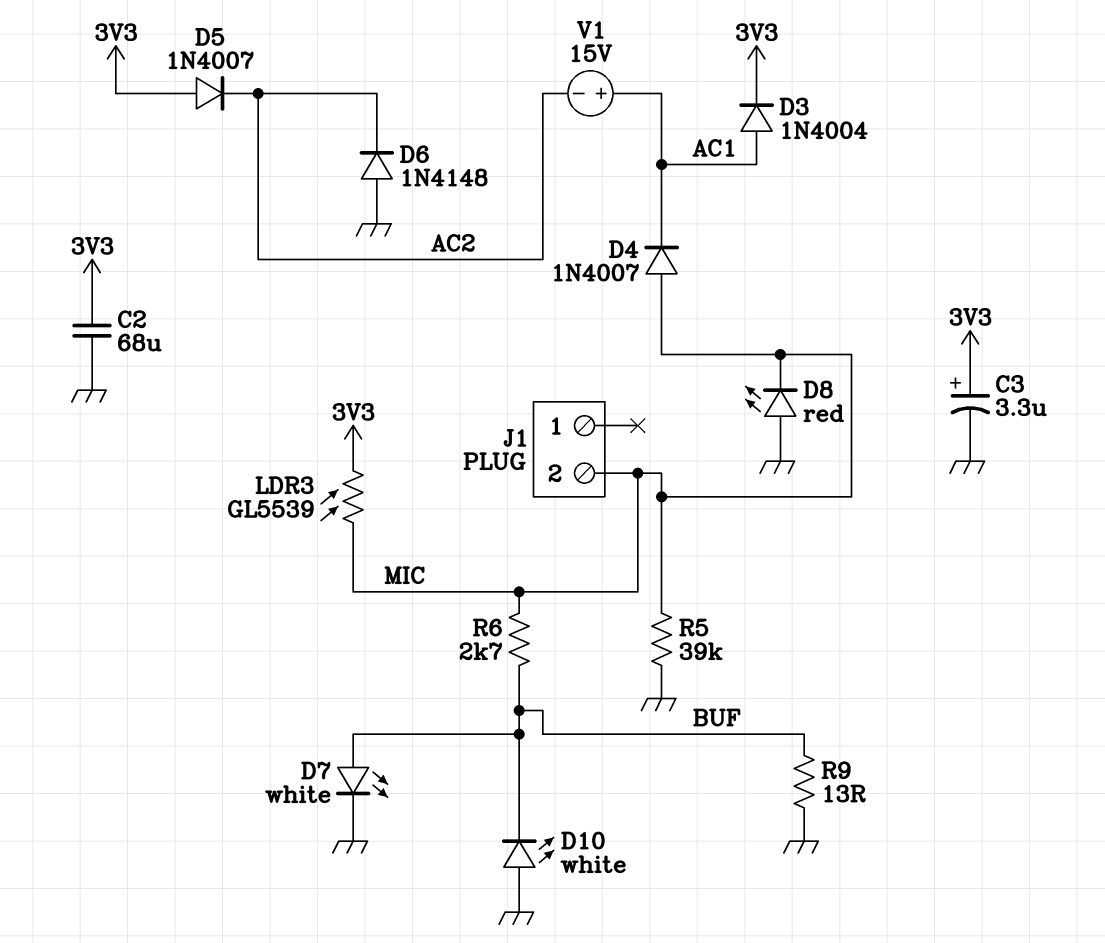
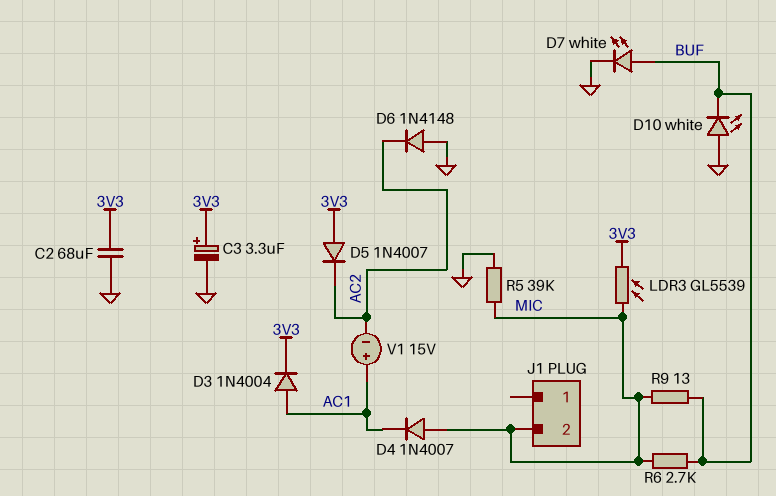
D8: LED red (A GND, K MIC) -> none
R9: 13 (BUF, GND) -> 13 (BUF, MIC)

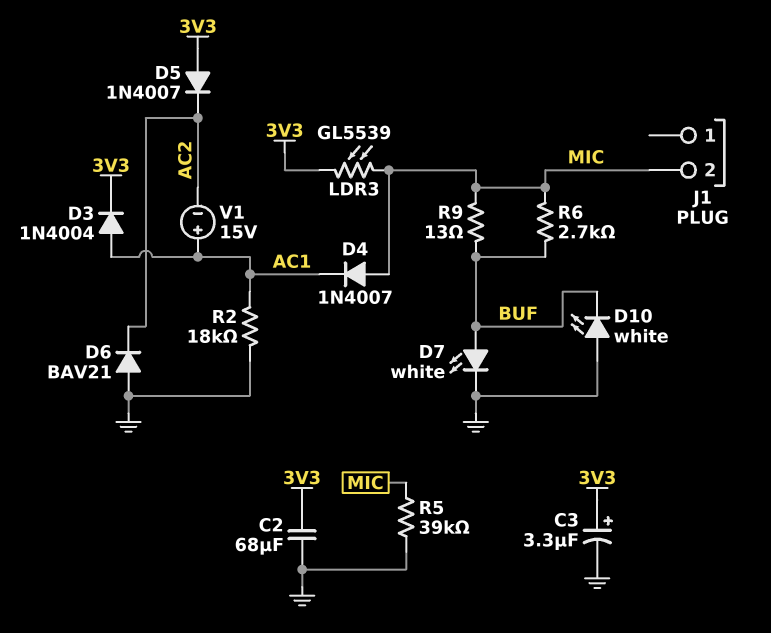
D6: diode 1N4148 (A GND, K AC2) -> diode BAV21 (A GND, K AC2)
R2: none -> 18k (AC1, GND)

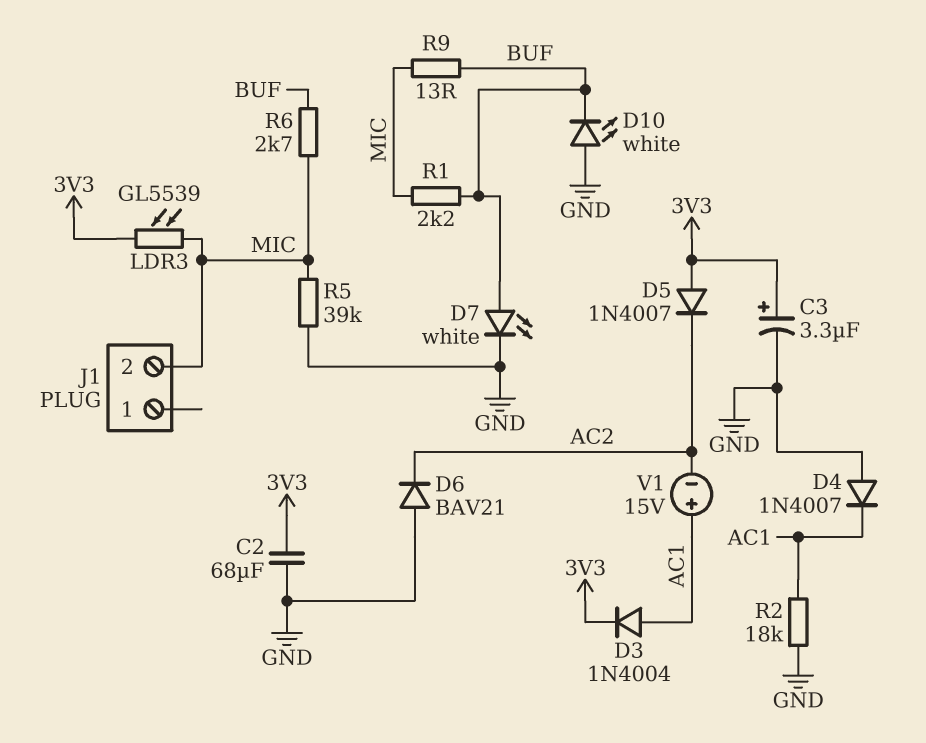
D4: diode 1N4007 (A MIC, K AC1) -> diode 1N4007 (A GND, K AC1)
R1: none -> 2.2k (BUF, MIC)

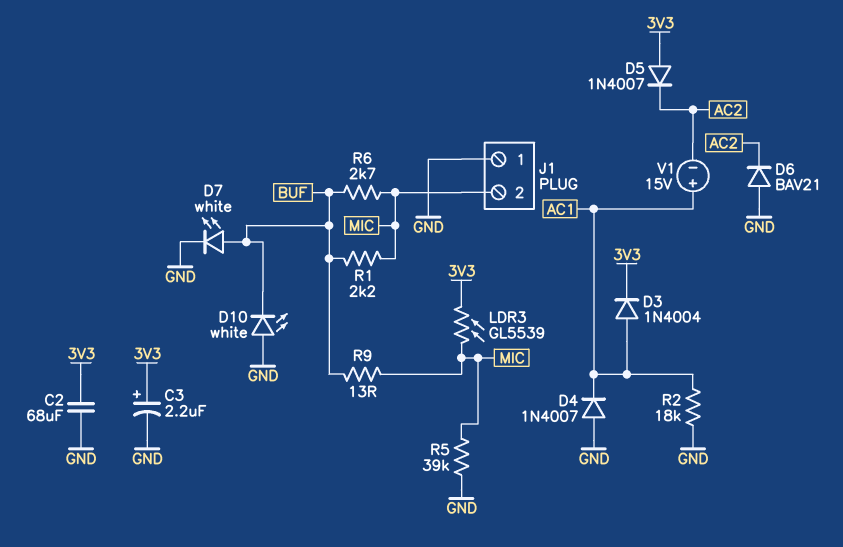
C3: 3.3uF (plus 3V3, minus GND) -> 2.2uF (plus 3V3, minus GND)
J1 pin 1: none -> GND

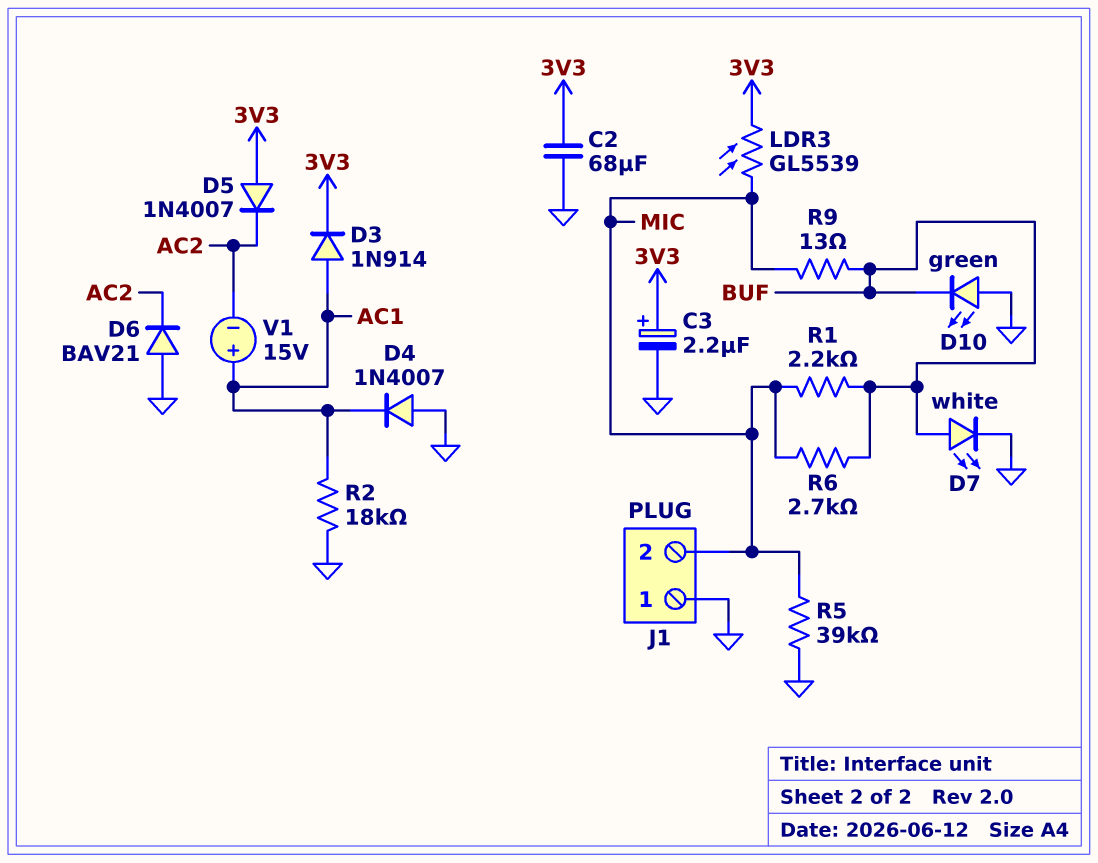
D3: diode 1N4004 (A AC1, K 3V3) -> diode 1N914 (A AC1, K 3V3)
D10: LED white (A GND, K BUF) -> LED green (A GND, K BUF)

